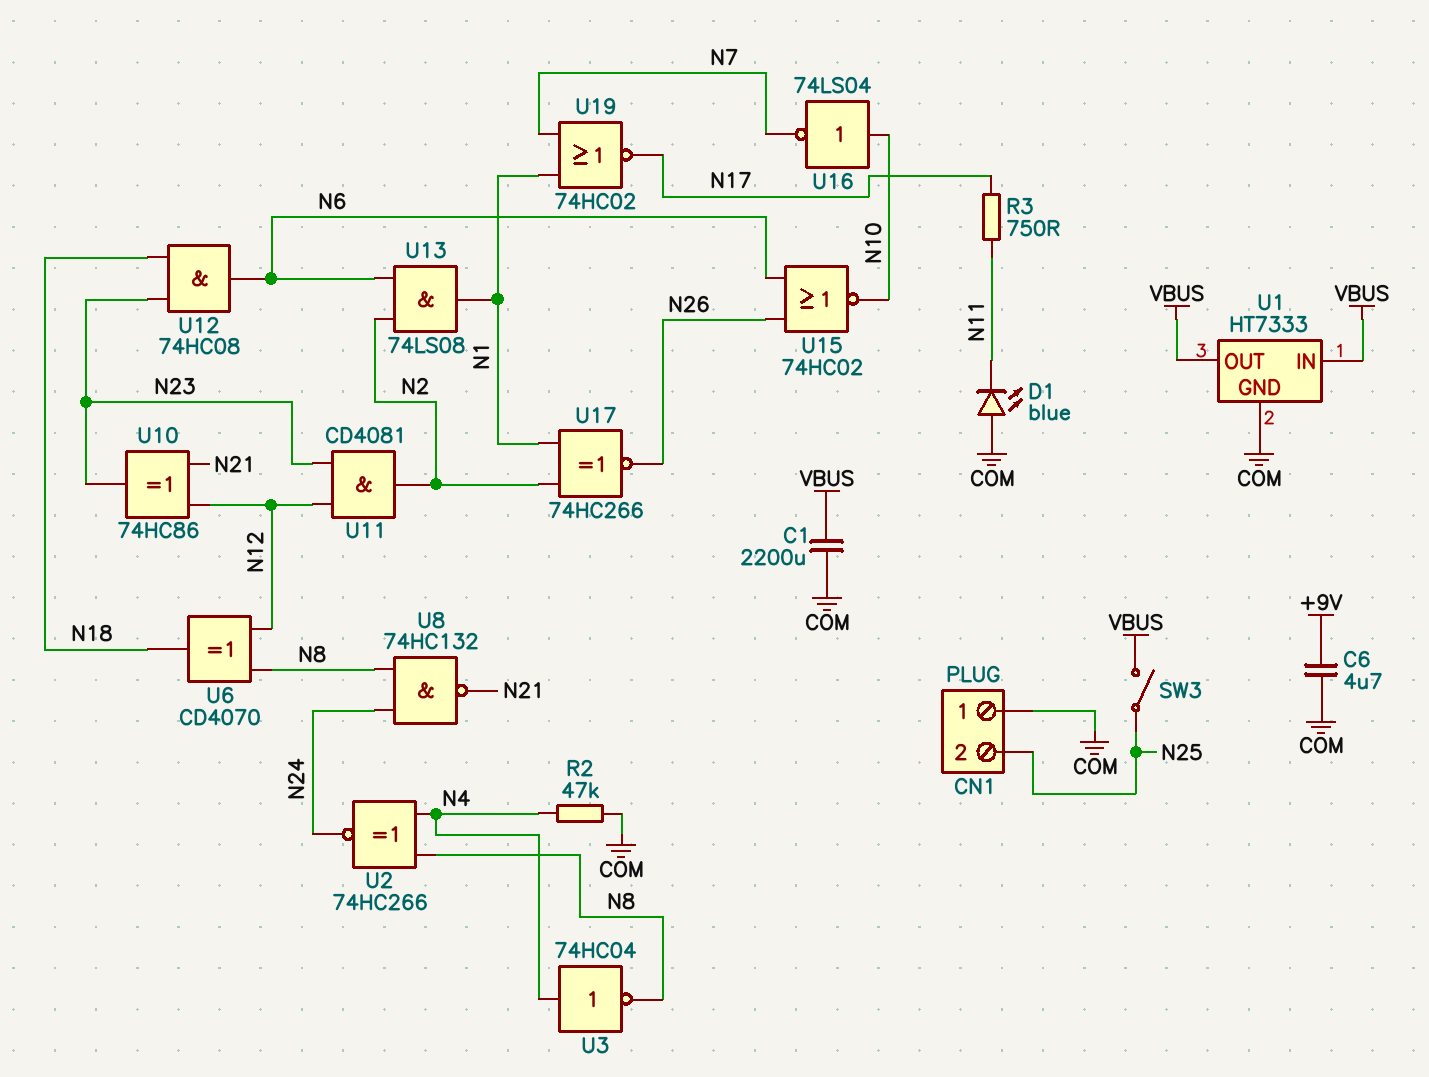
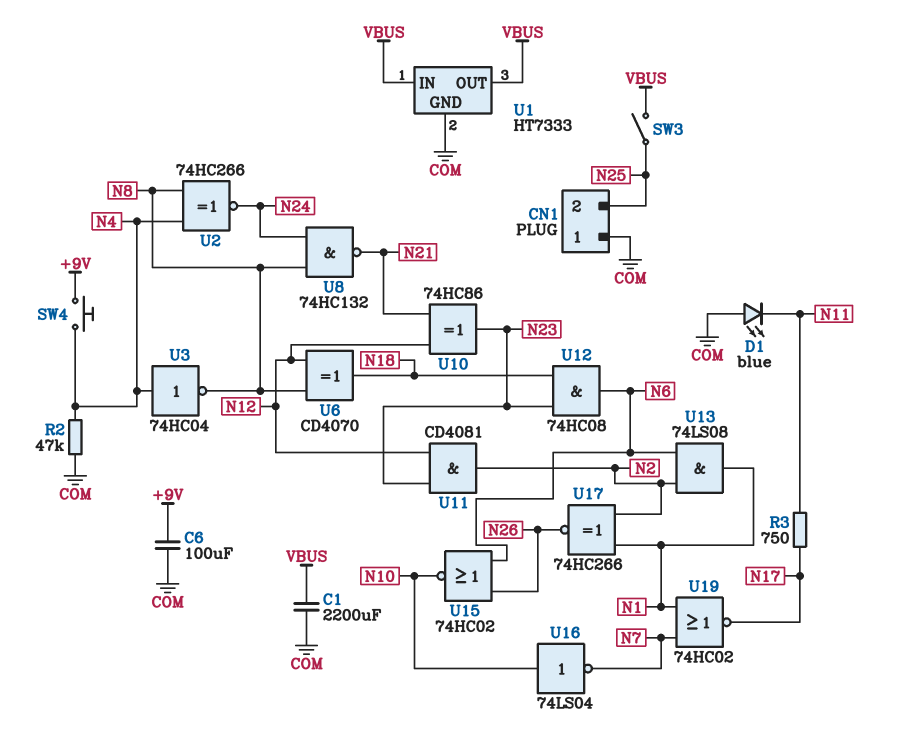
C6: 4.7uF (+9V, COM) -> 100uF (+9V, COM)
SW4: none -> button (+9V, N4)

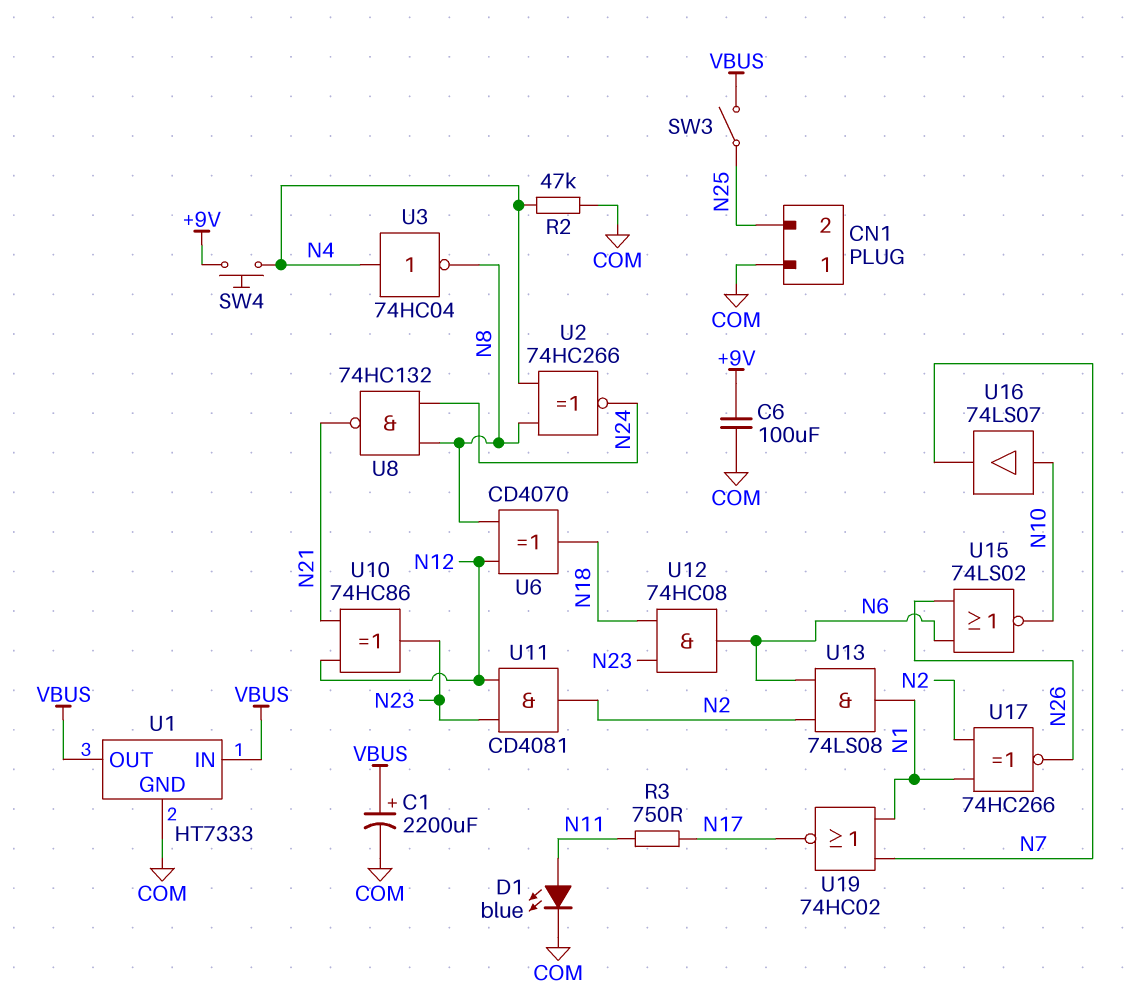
C1: 2200uF (COM, VBUS) -> 2200uF (plus VBUS, minus COM)
D1: LED blue (A COM, K N11) -> LED blue (A N11, K COM)
U15: NOR 74HC02 (in N6, in N26, out N10) -> NOR 74LS02 (in N6, in N26, out N10)
U16: NOT 74LS04 (in N10, out N7) -> buffer 74LS07 (in N10, out N7)

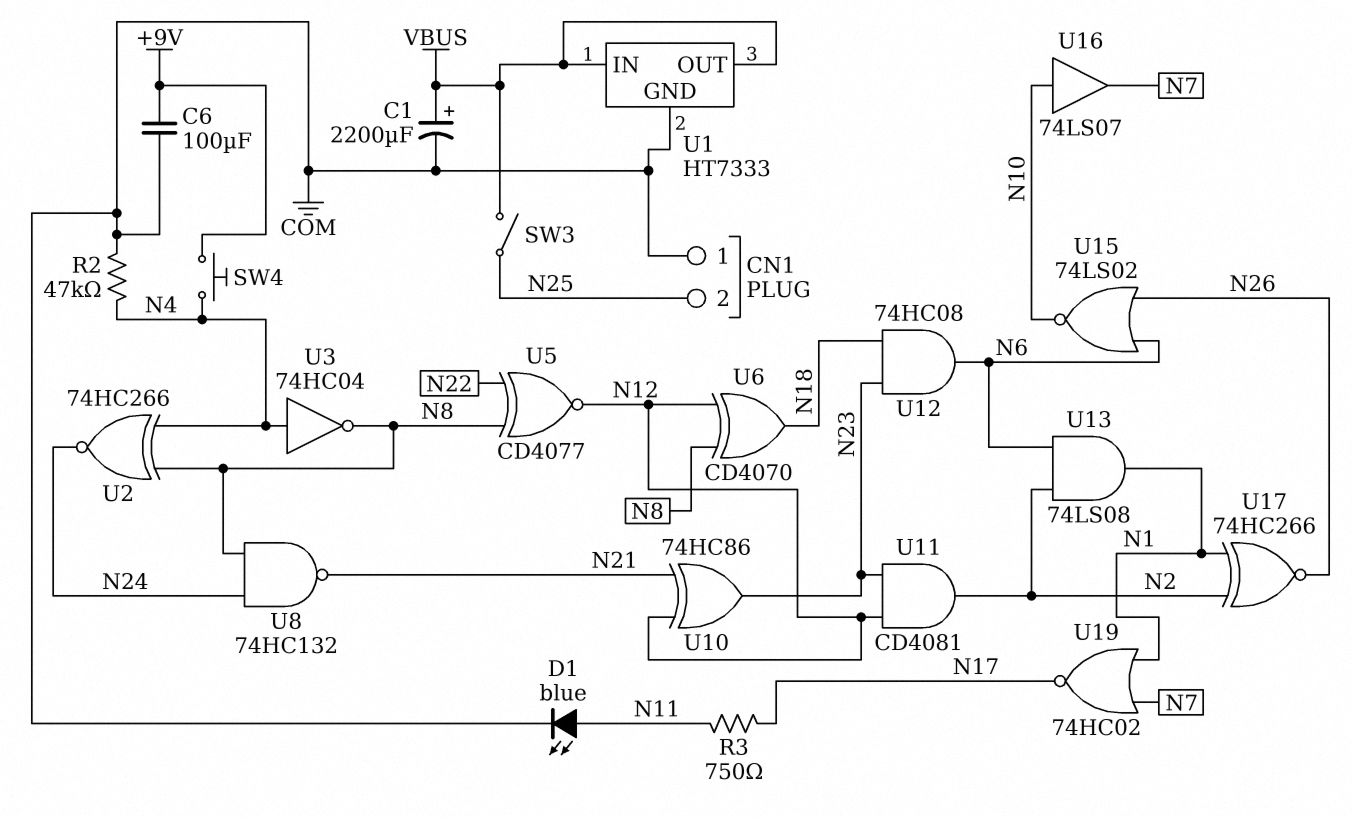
U5: none -> XNOR CD4077 (in N8, in N22, out N12)

